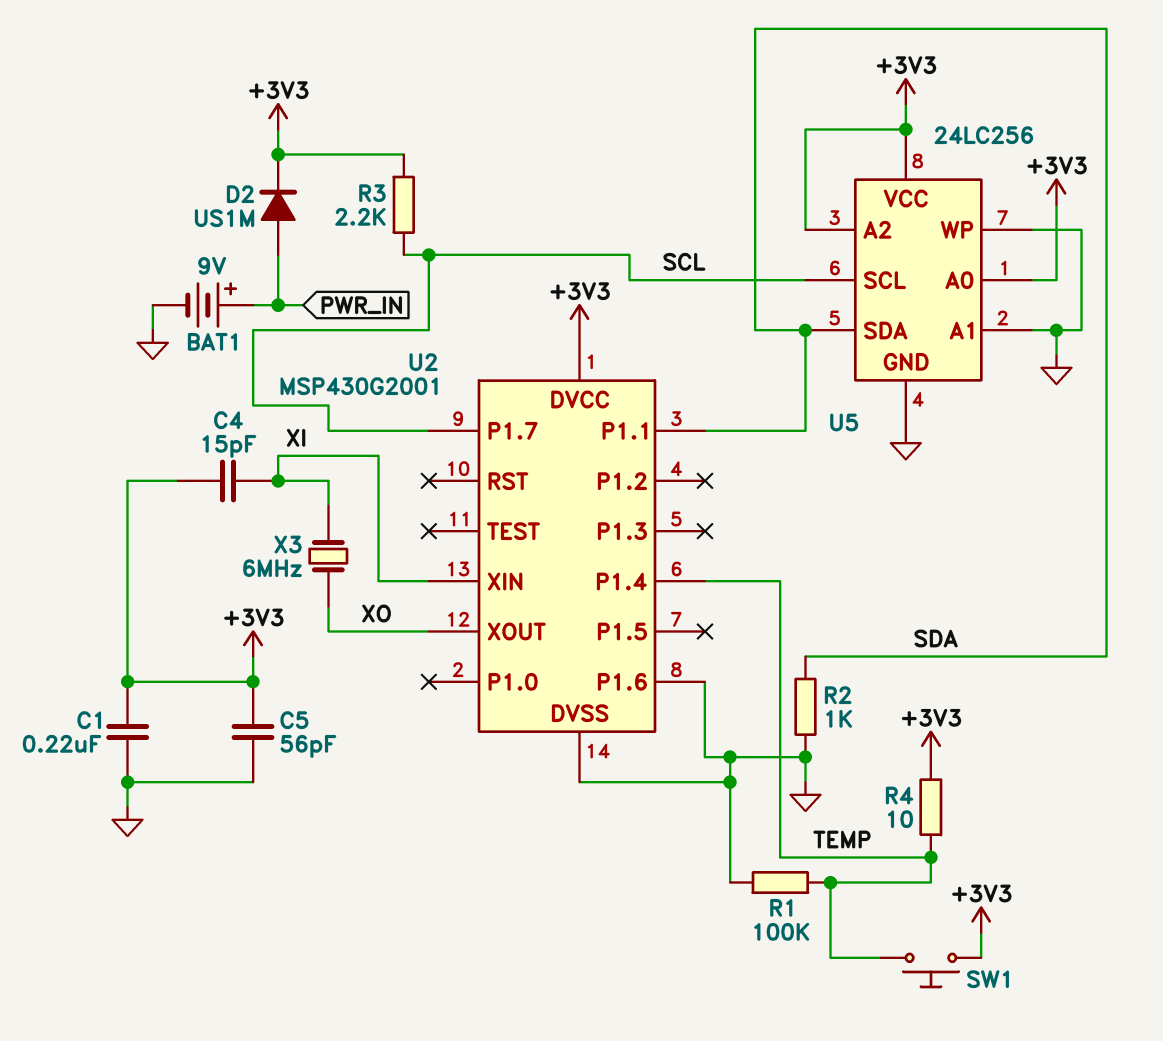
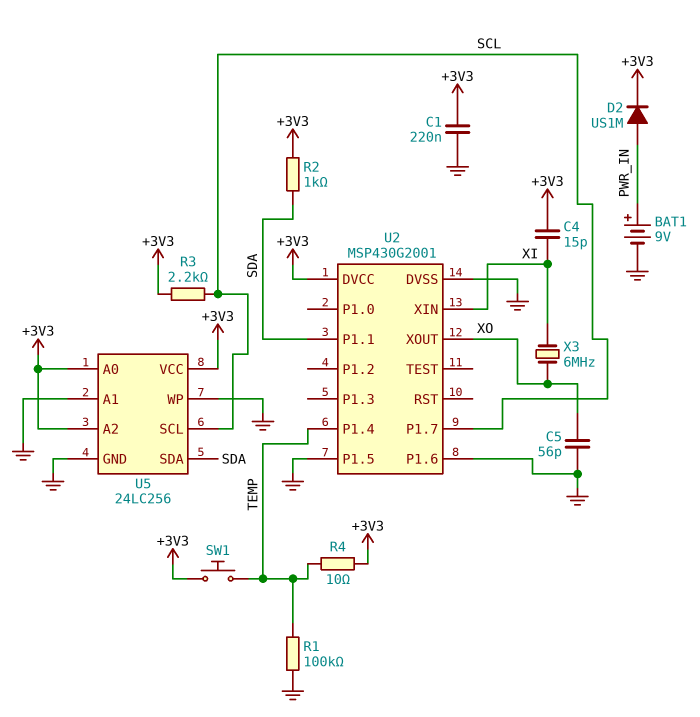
C5: 56pF (+3V3, GND) -> 56pF (GND, XO)
R2: 1k (GND, SDA) -> 1k (+3V3, SDA)
U2 pin P1.5: none -> GND

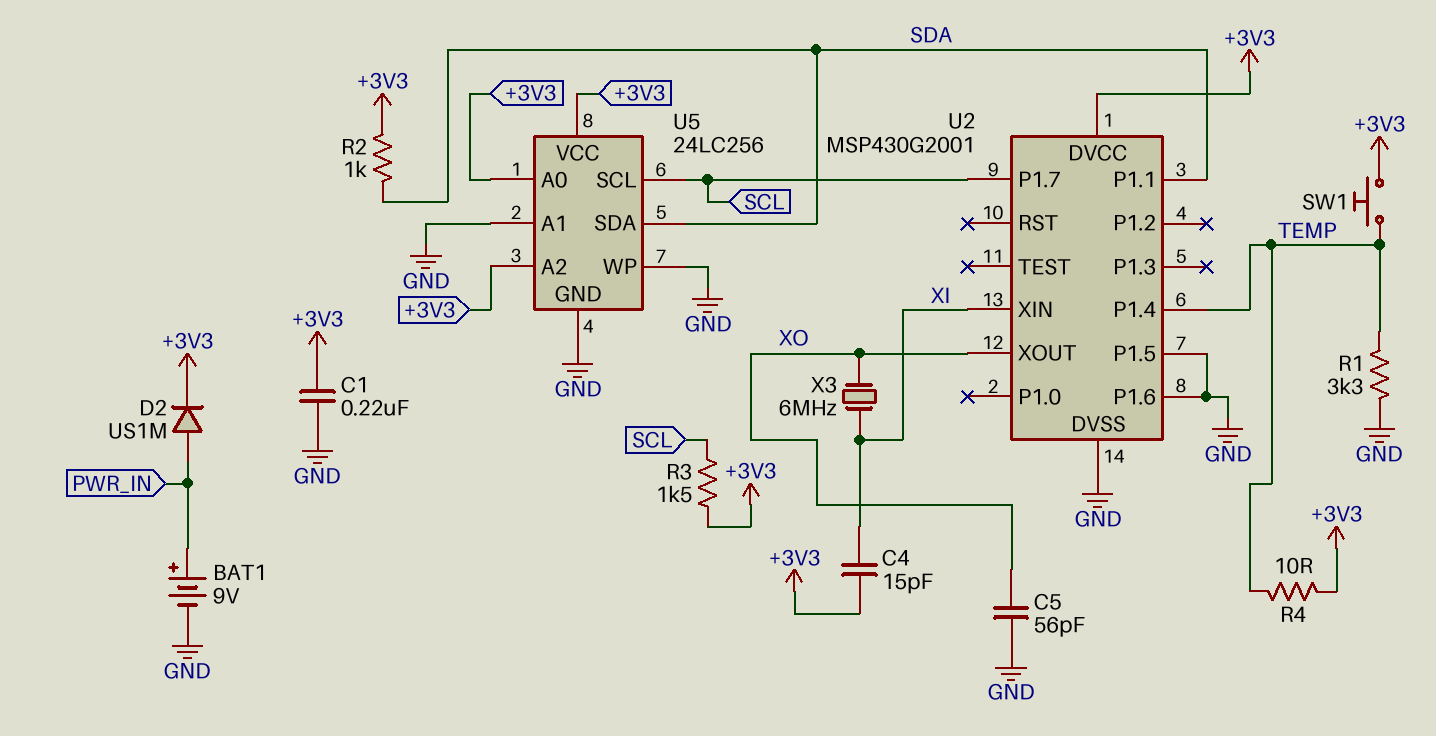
R1: 100k (GND, TEMP) -> 3.3k (GND, TEMP)
R3: 2.2k (+3V3, SCL) -> 1.5k (+3V3, SCL)

